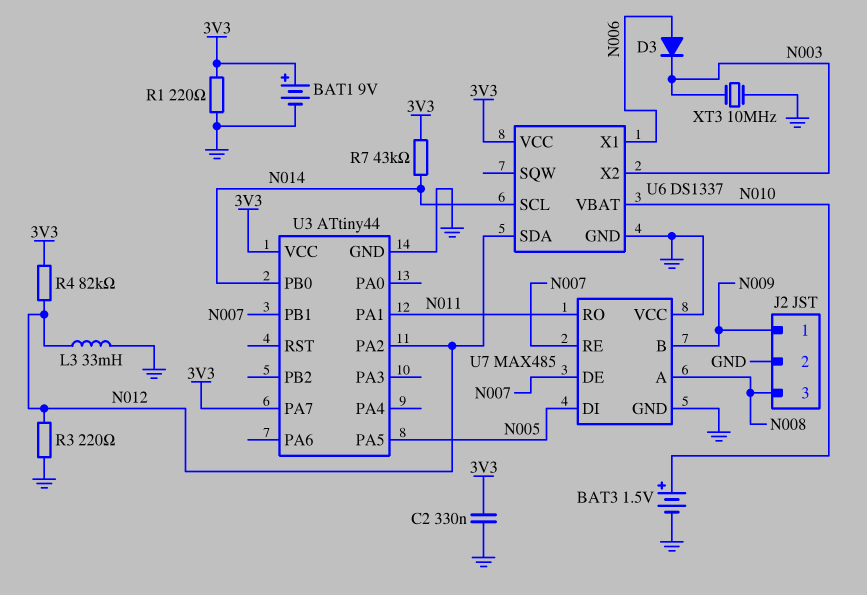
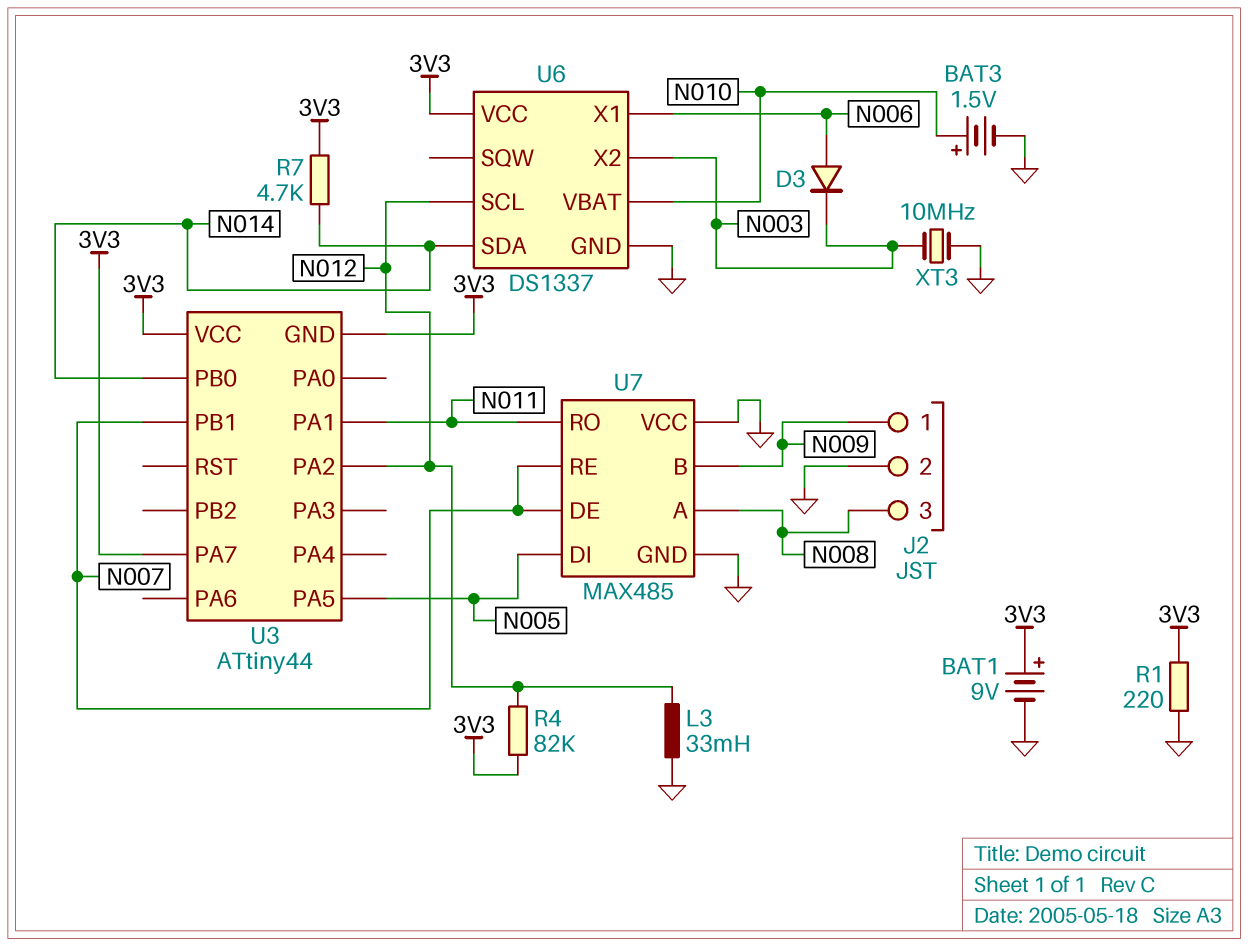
C2: 330nF (3V3, GND) -> none
R3: 220 (GND, N012) -> none
R7: 43k (3V3, N014) -> 4.7k (3V3, N014)
U3 pin GND: GND -> 3V3
U6 pin SCL: N014 -> N012
U6 pin SDA: N012 -> N014

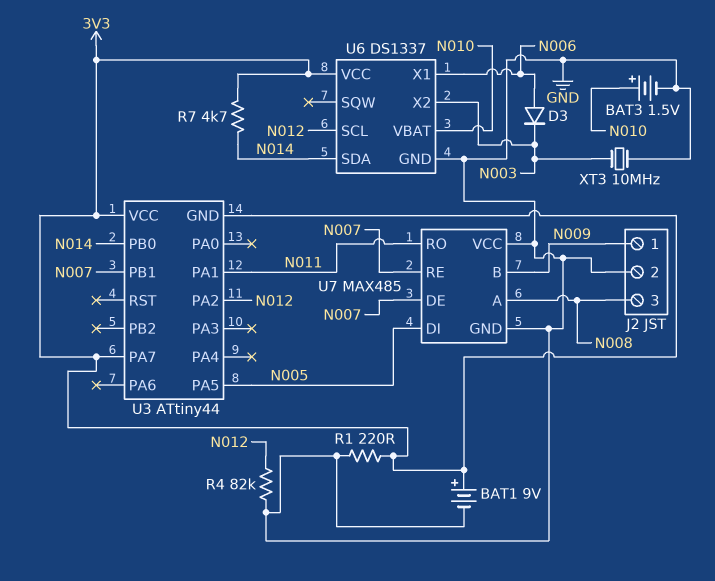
L3: 33mH (GND, N012) -> none
R4: 82k (3V3, N012) -> 82k (GND, N012)

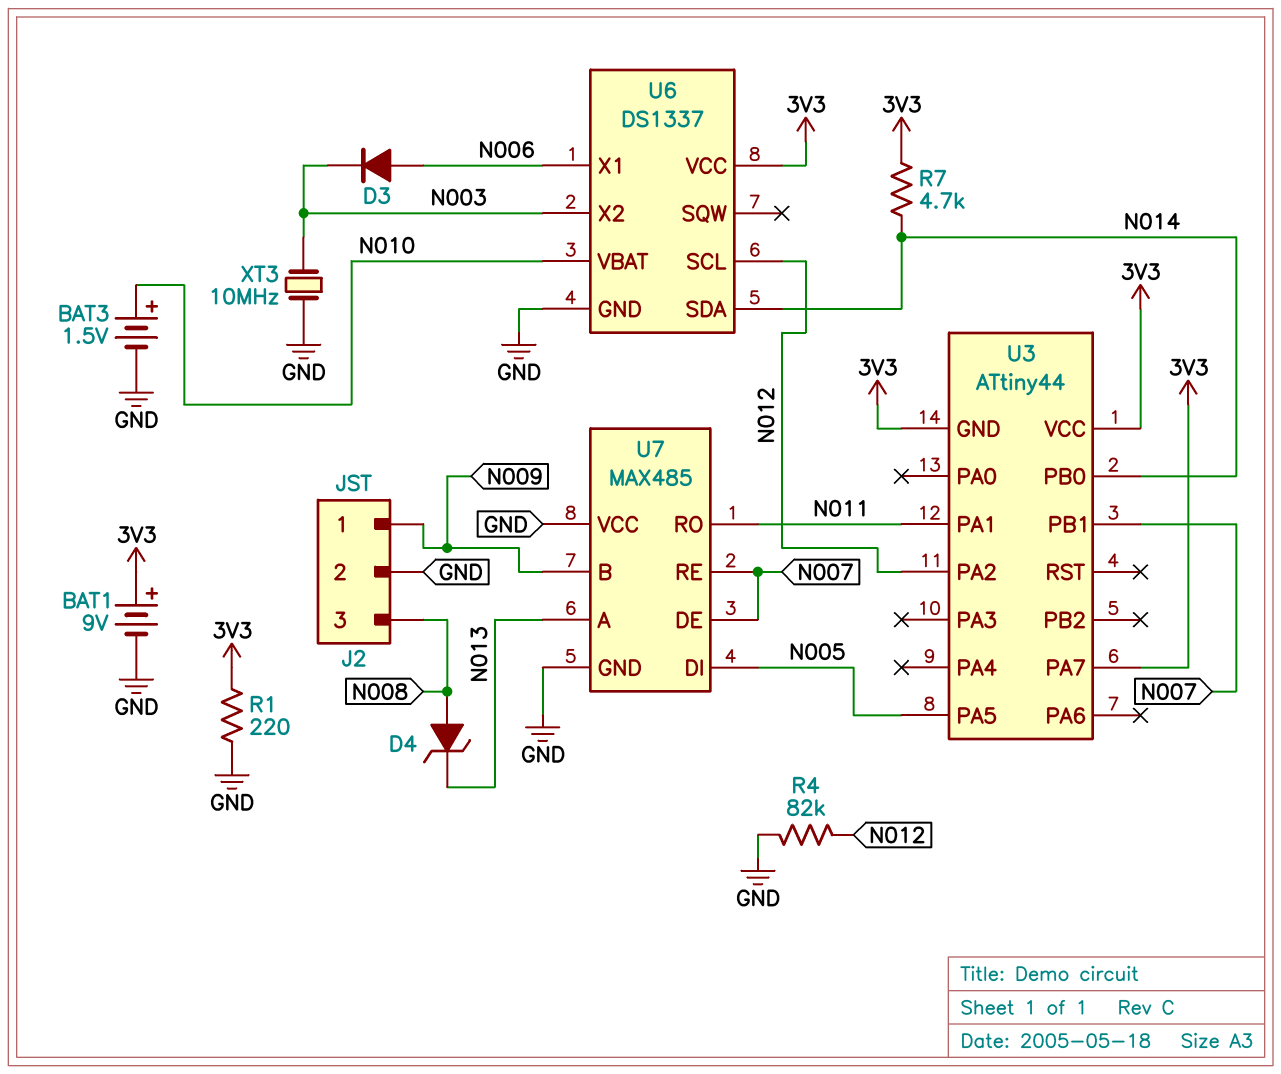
D4: none -> zener (A N008, K N013)
U7 pin A: N008 -> N013

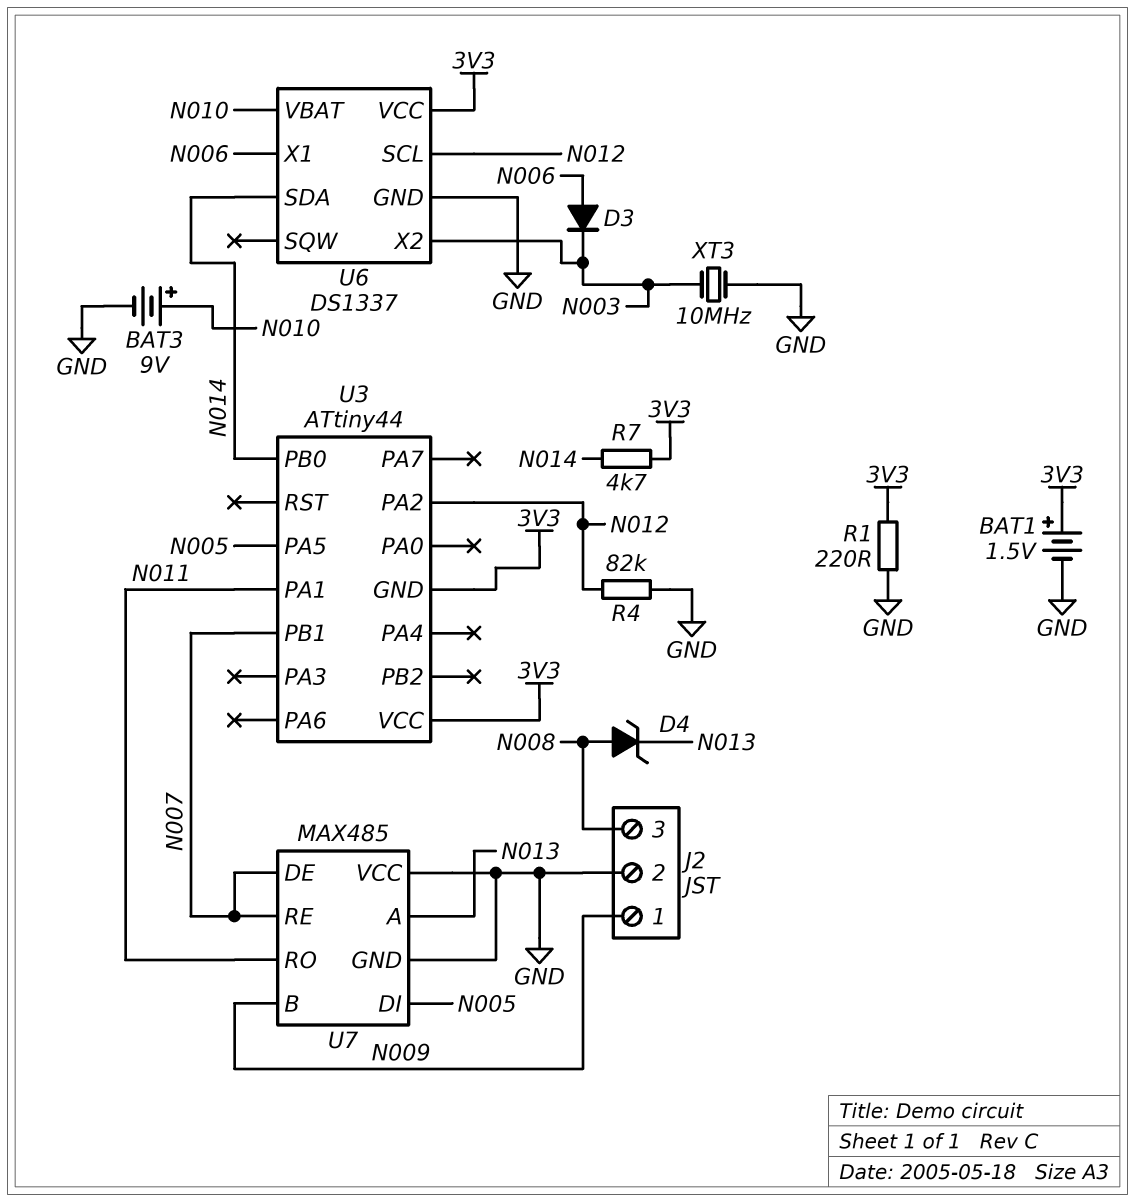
BAT1: 9V (plus 3V3, minus GND) -> 1.5V (plus 3V3, minus GND)
BAT3: 1.5V (plus N010, minus GND) -> 9V (plus N010, minus GND)
U3 pin PA7: 3V3 -> none

